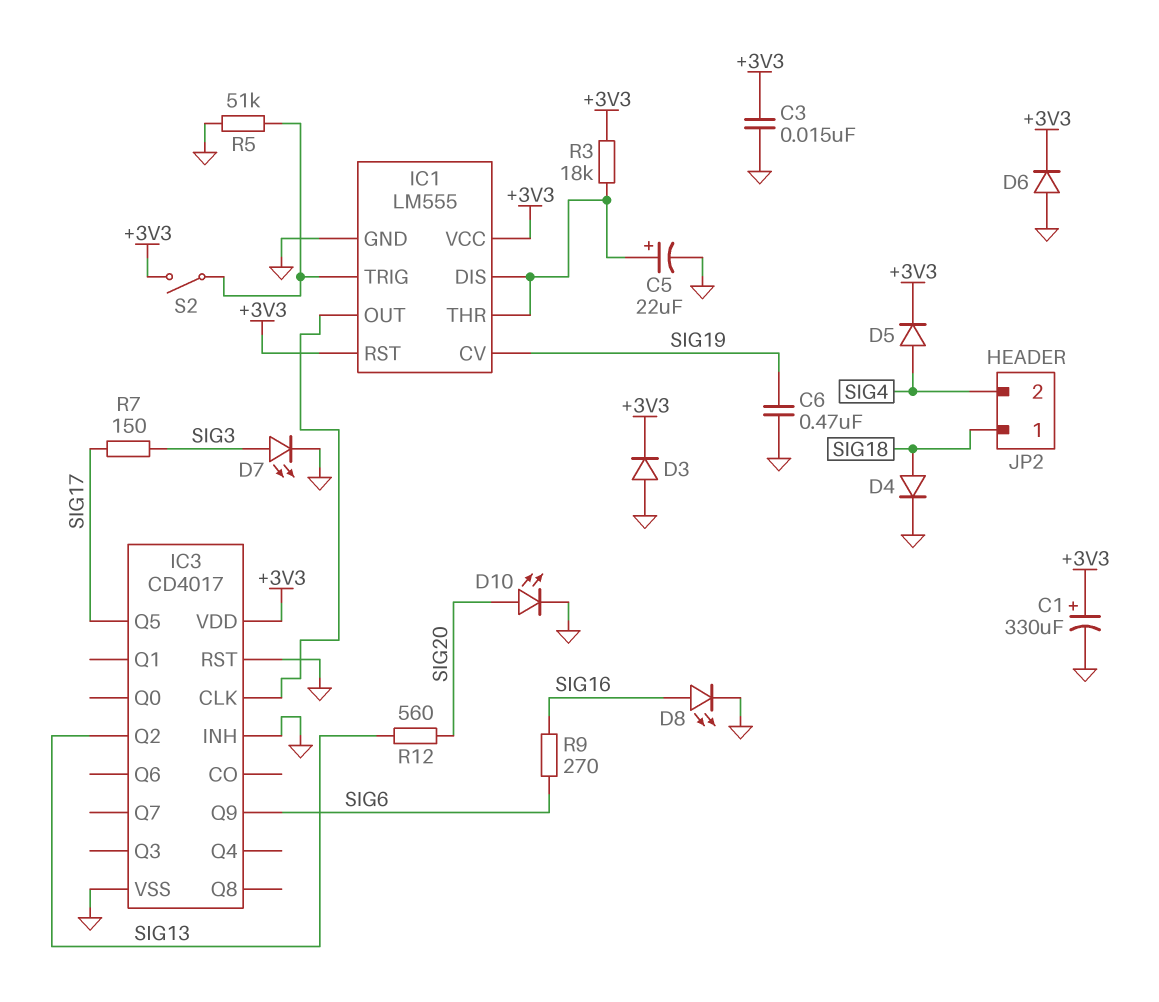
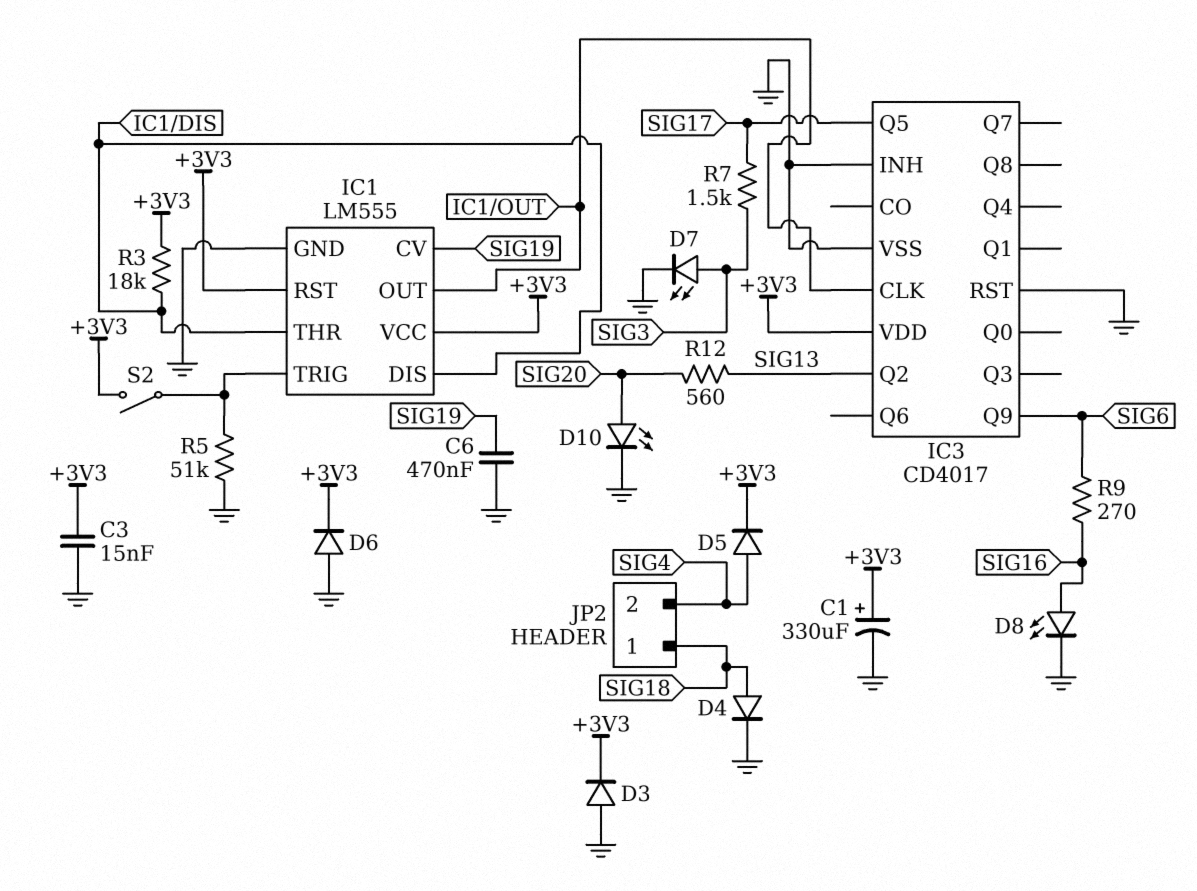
C5: 22uF (plus IC1/DIS, minus GND) -> none
R7: 150 (SIG3, SIG17) -> 1.5k (SIG3, SIG17)

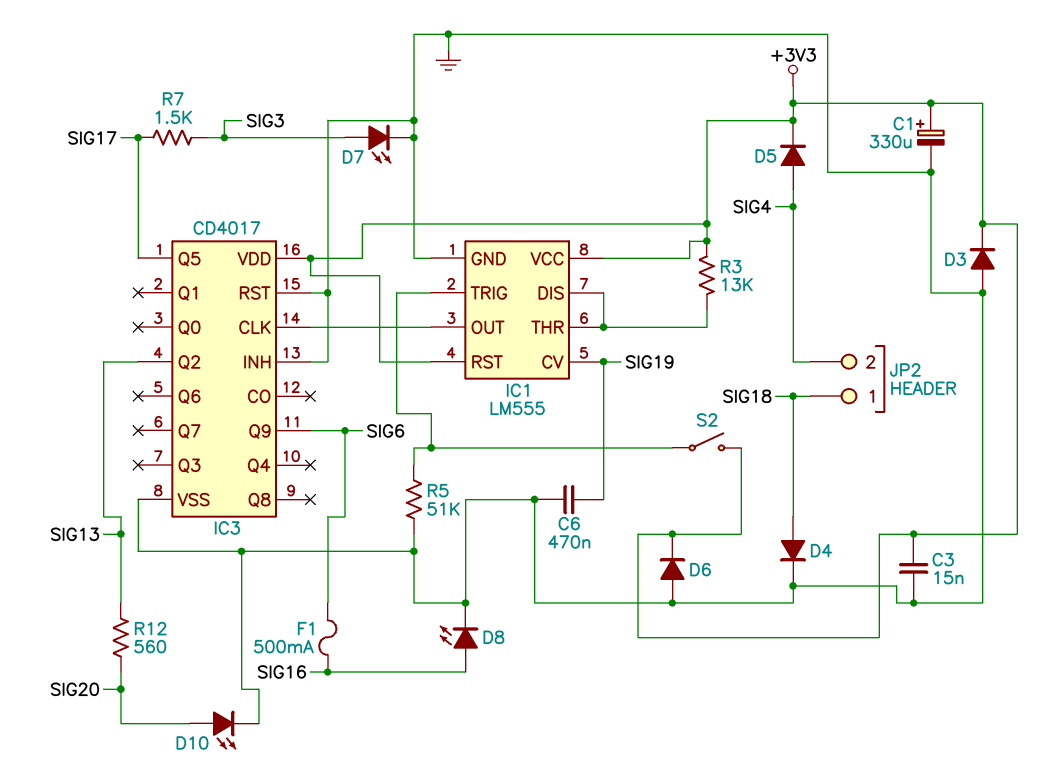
F1: none -> 500mA (SIG6, SIG16)
R3: 18k (+3V3, IC1/DIS) -> 13k (+3V3, IC1/DIS)
R9: 270 (SIG6, SIG16) -> none

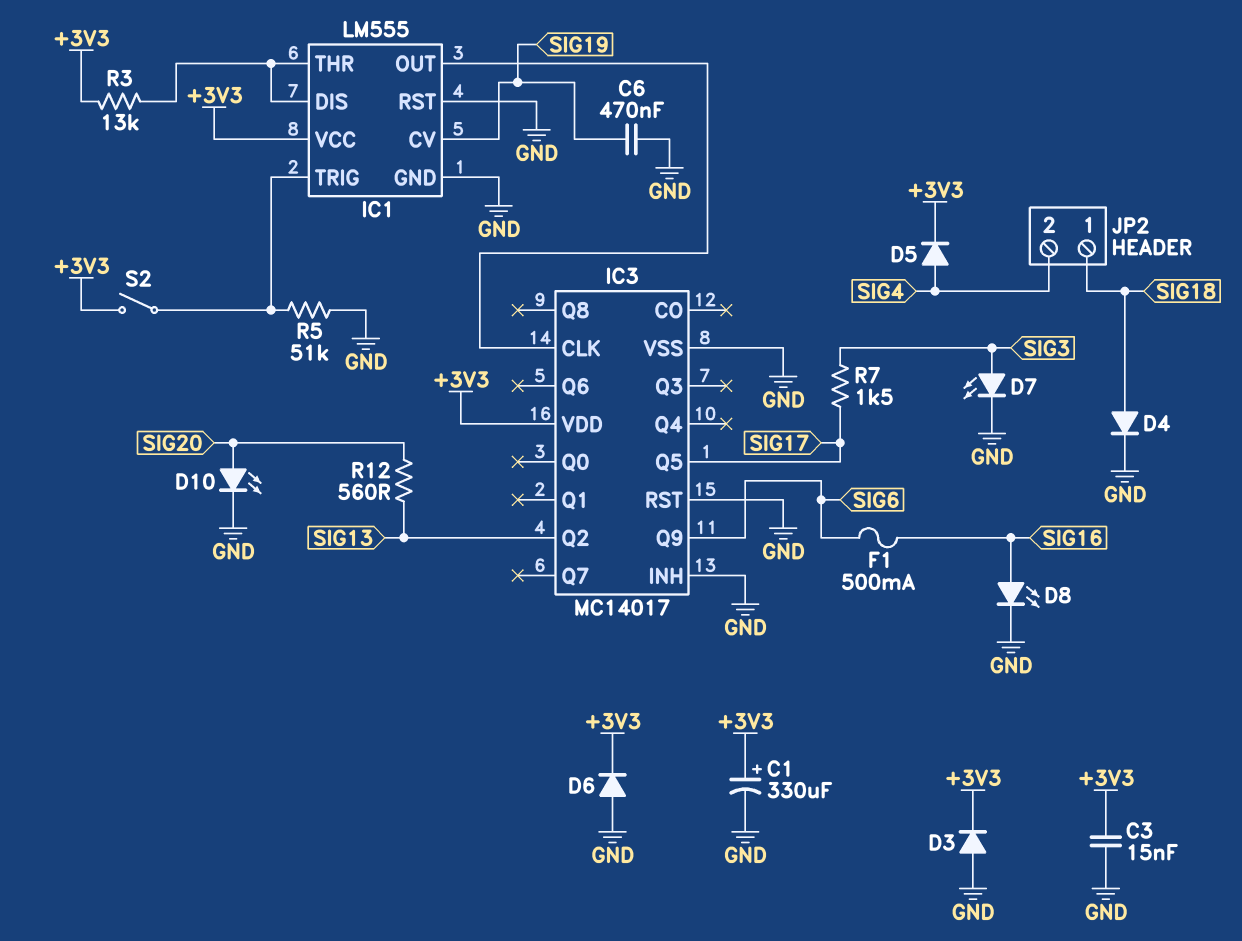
IC1 pin RST: +3V3 -> GND
IC3: CD4017 -> MC14017

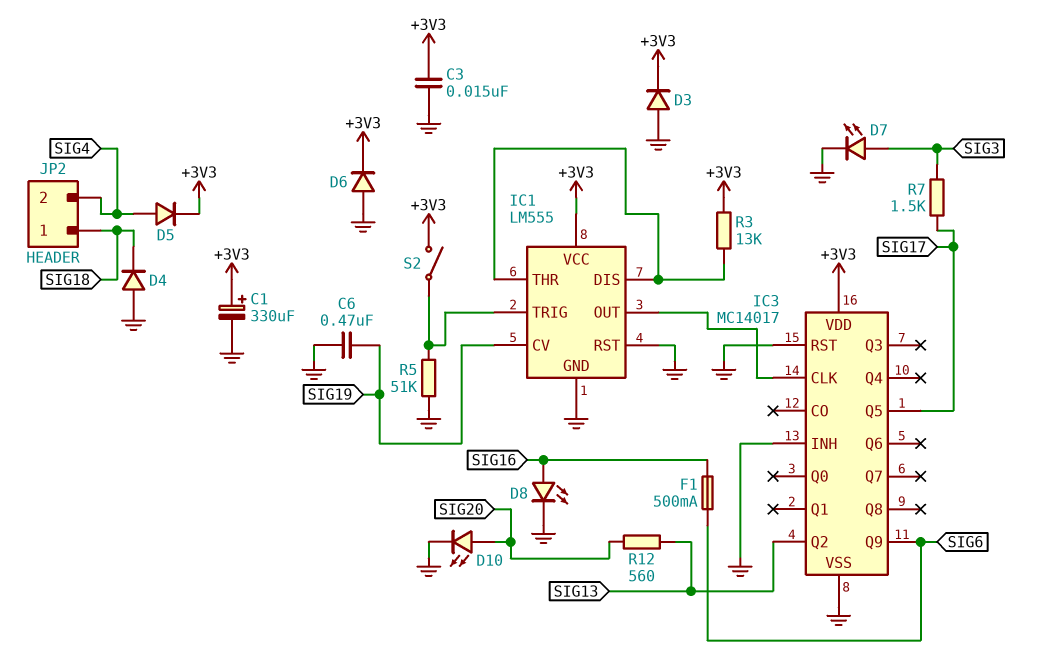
D4: diode (A SIG18, K GND) -> diode (A GND, K SIG18)

